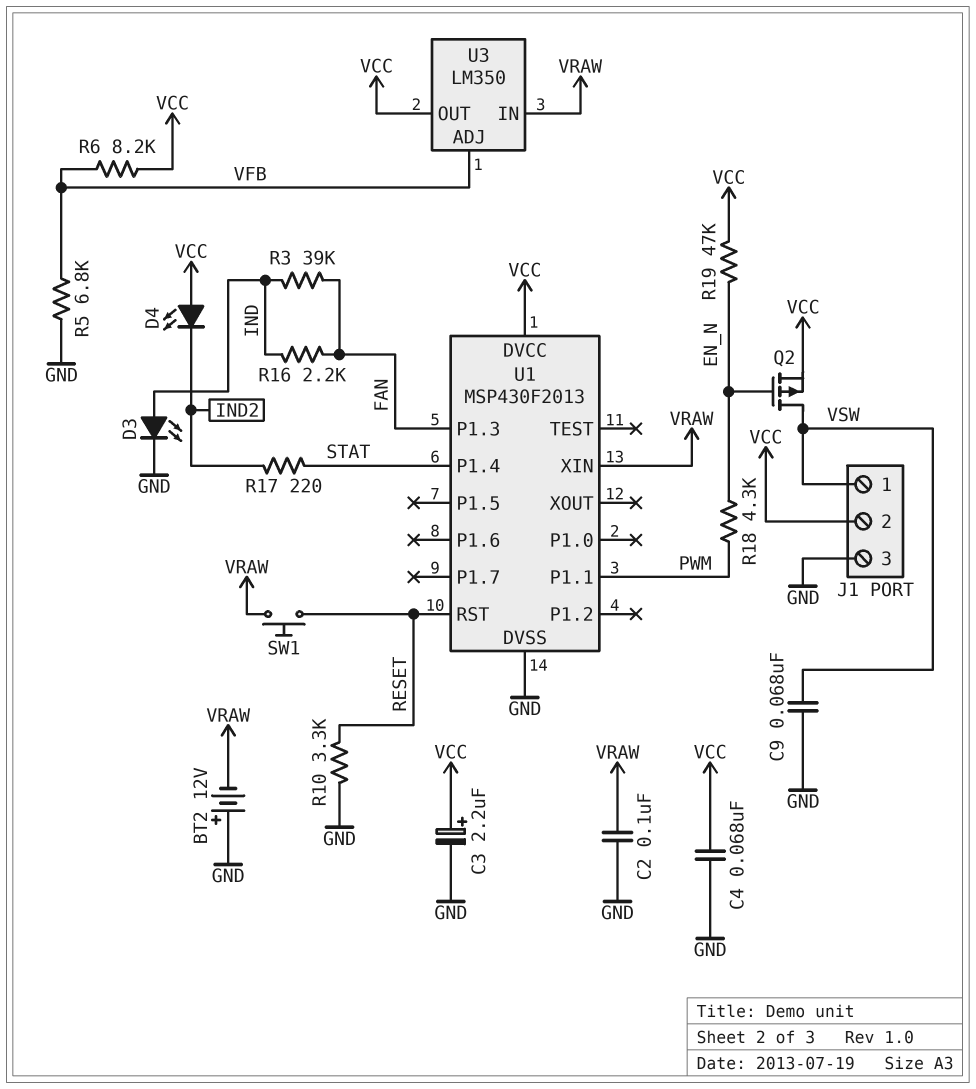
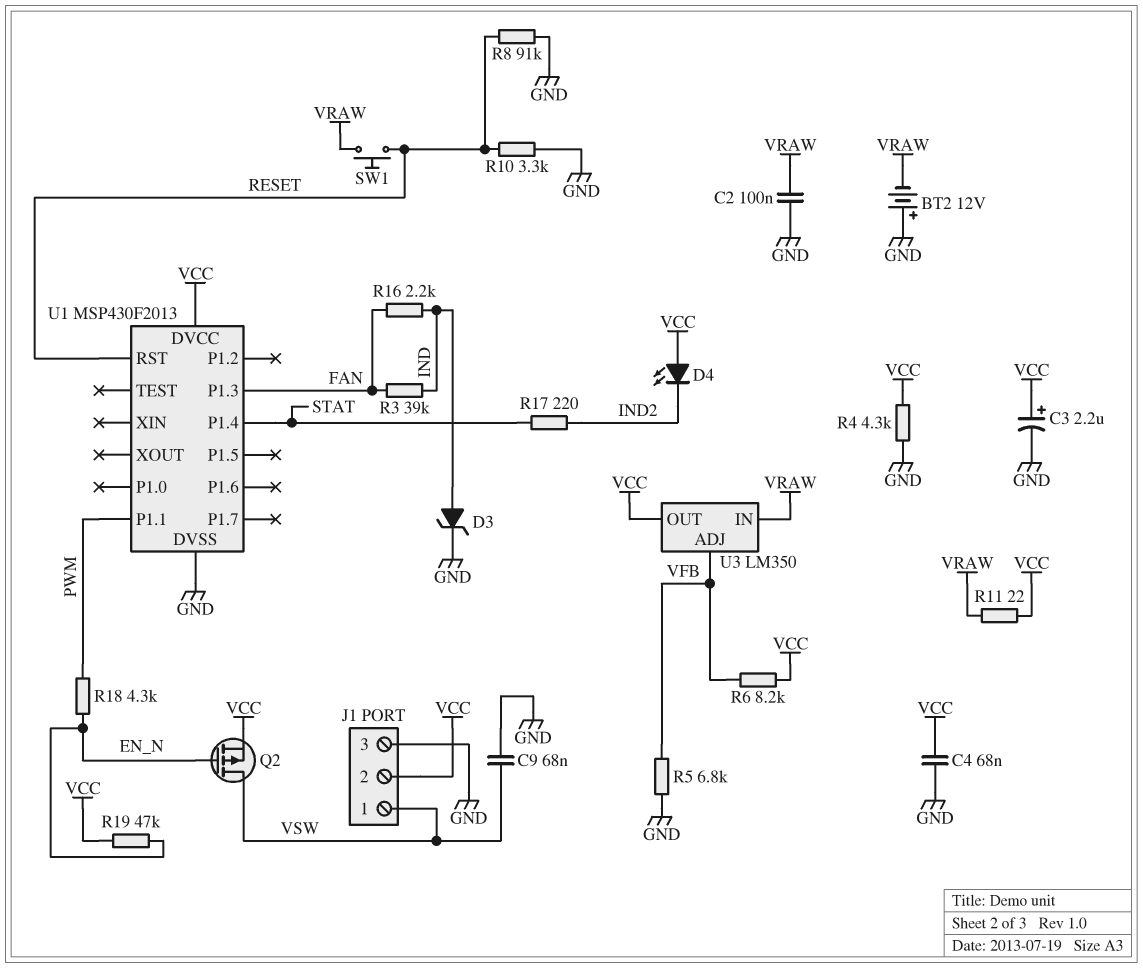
D3: LED (A IND, K GND) -> zener (A IND, K GND)
R4: none -> 4.3k (GND, VCC)
R8: none -> 91k (GND, RESET)
R11: none -> 22 (VCC, VRAW)
U1 pin XIN: VRAW -> none

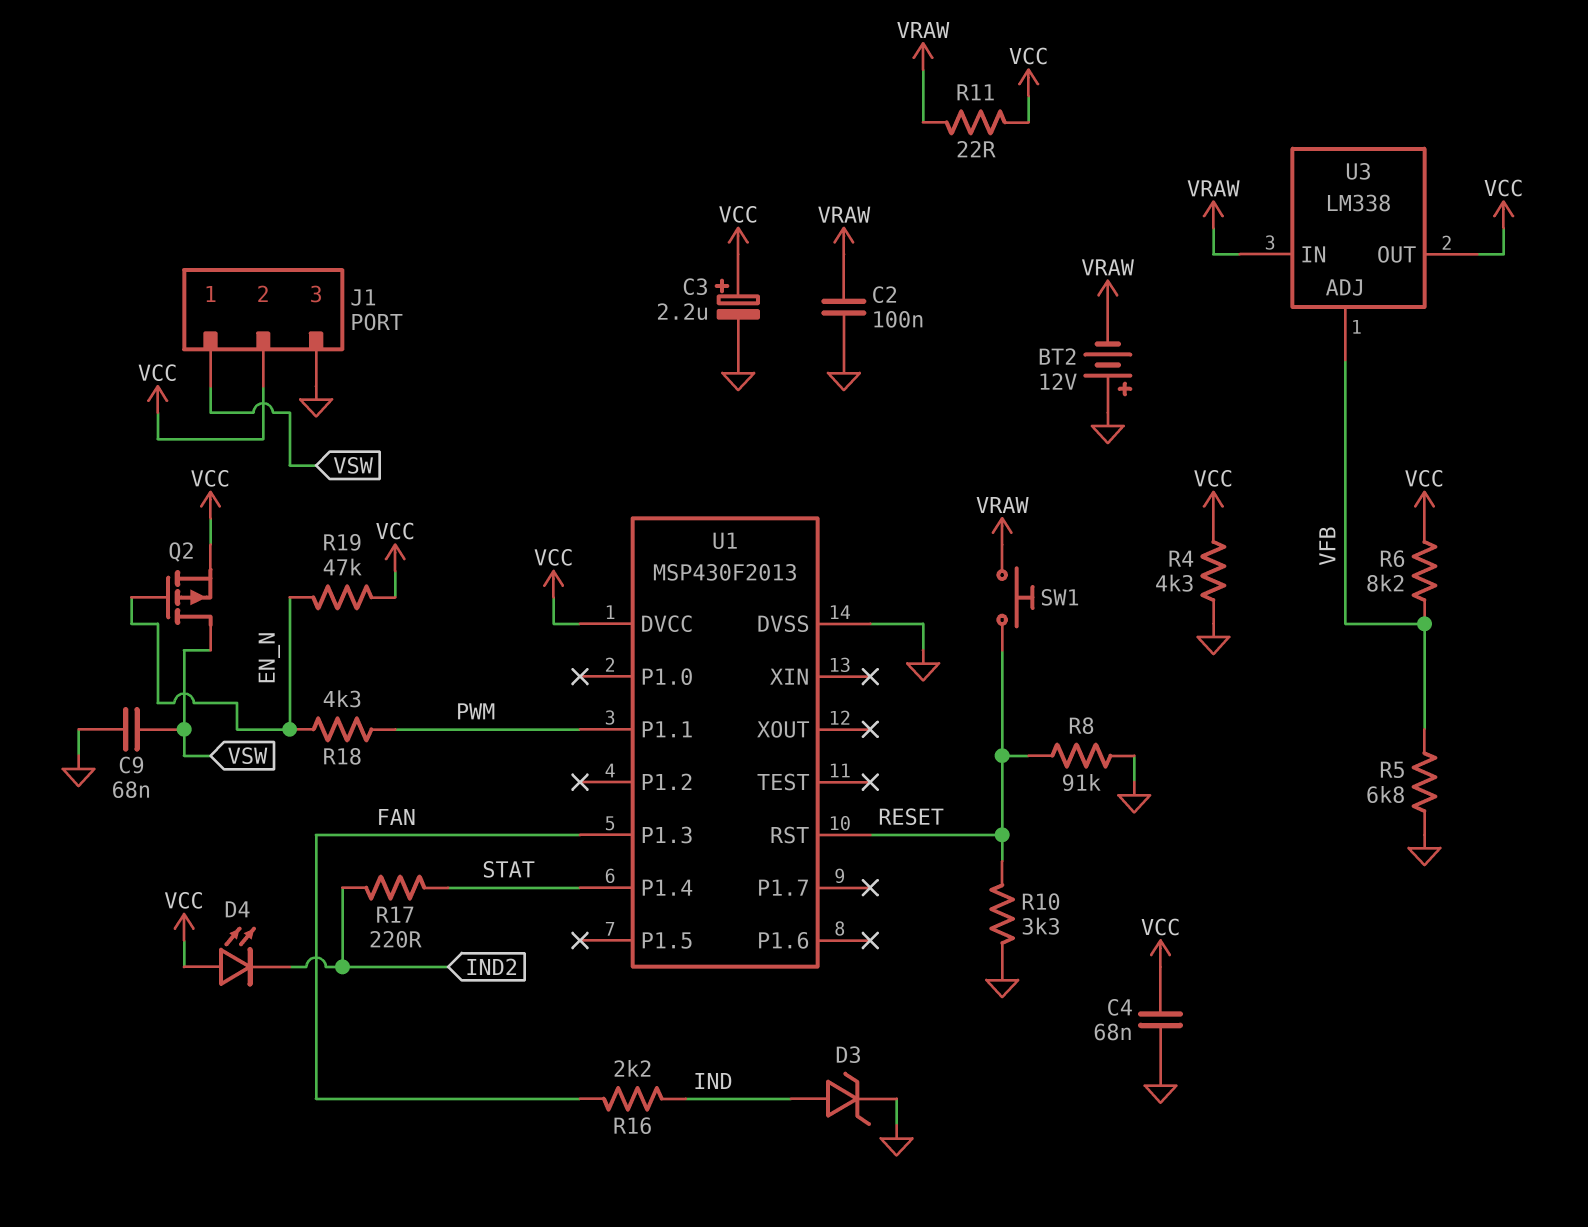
R3: 39k (FAN, IND) -> none
U3: LM350 -> LM338

